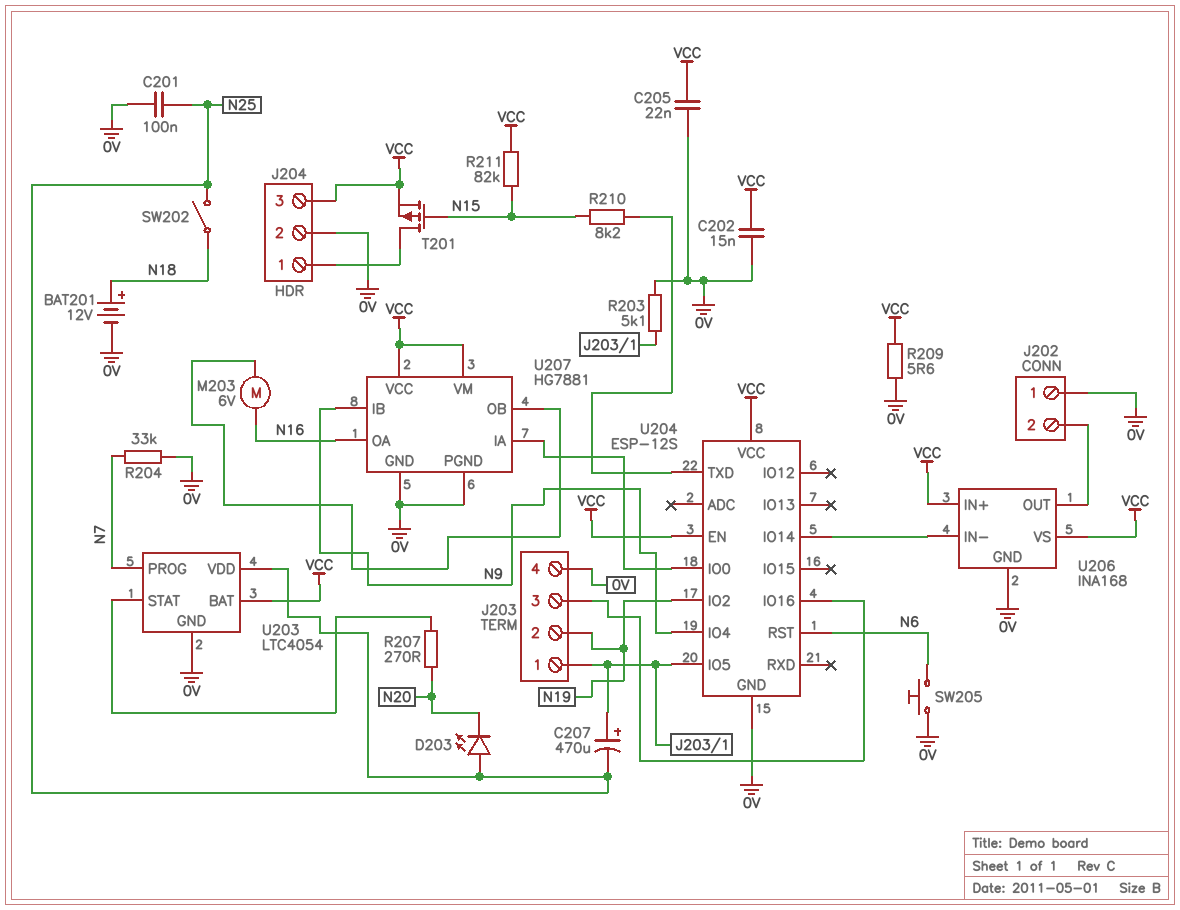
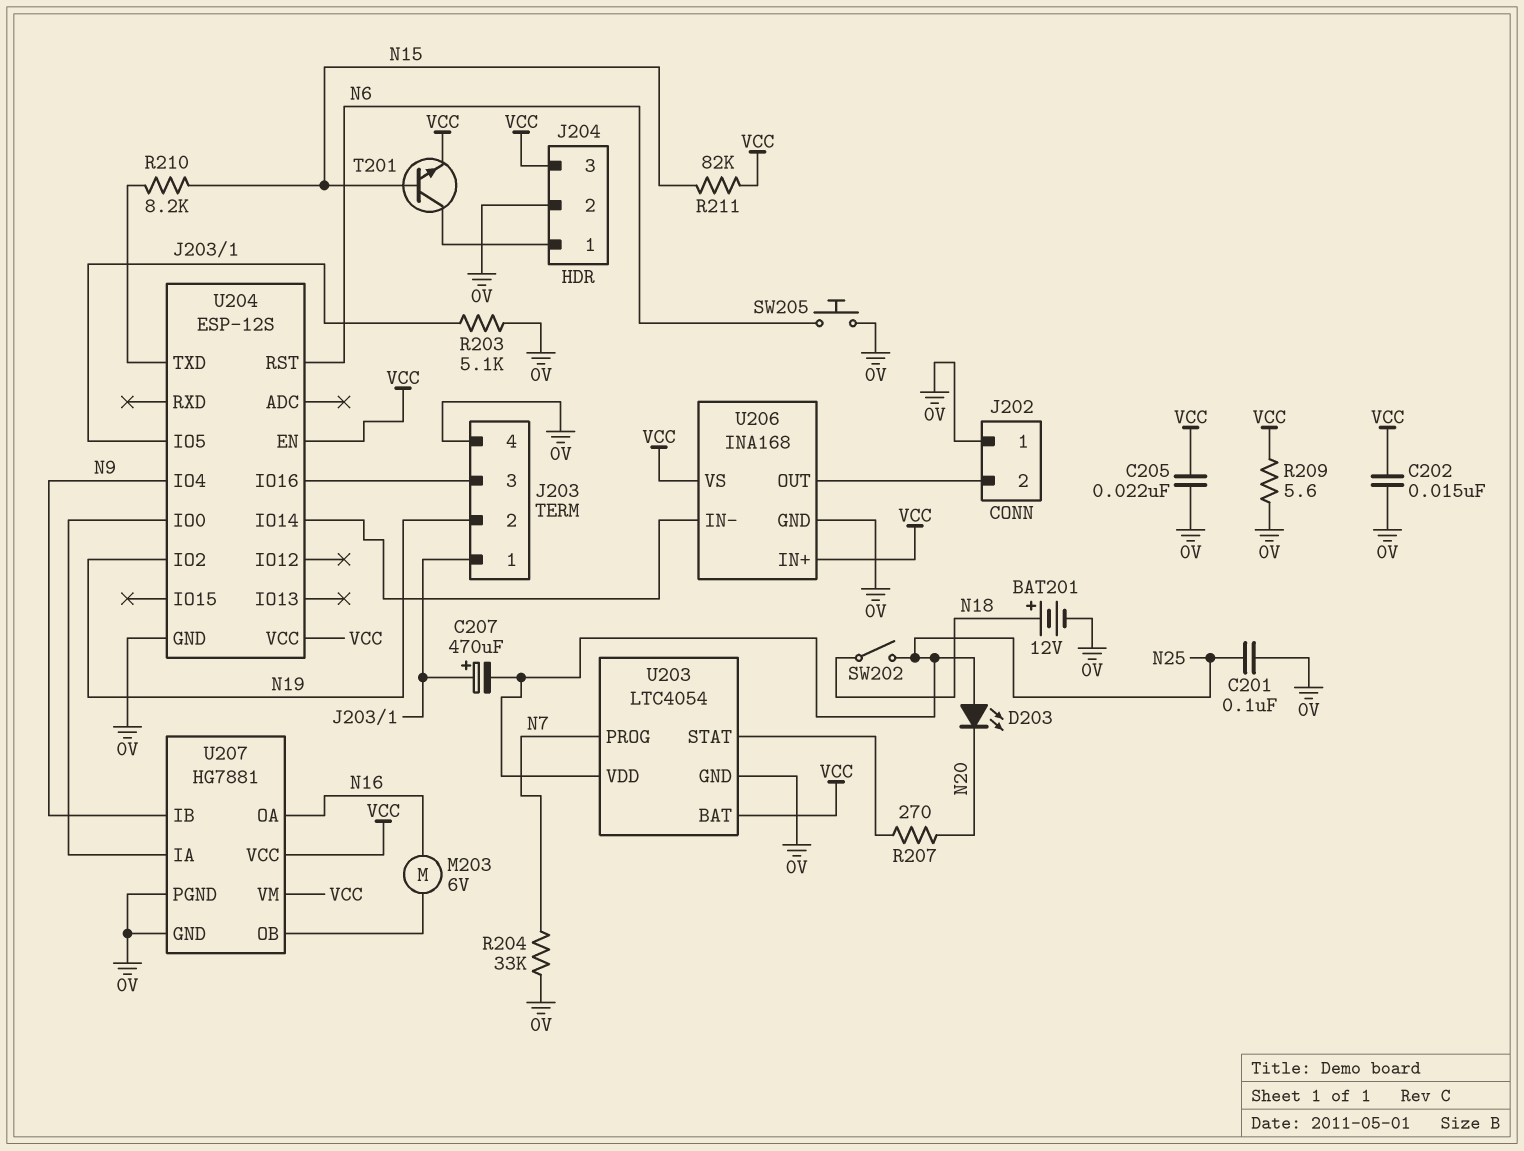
T201: PMOS (G N15, D J204/1, S VCC) -> NPN (B N15, C J204/1, E VCC)

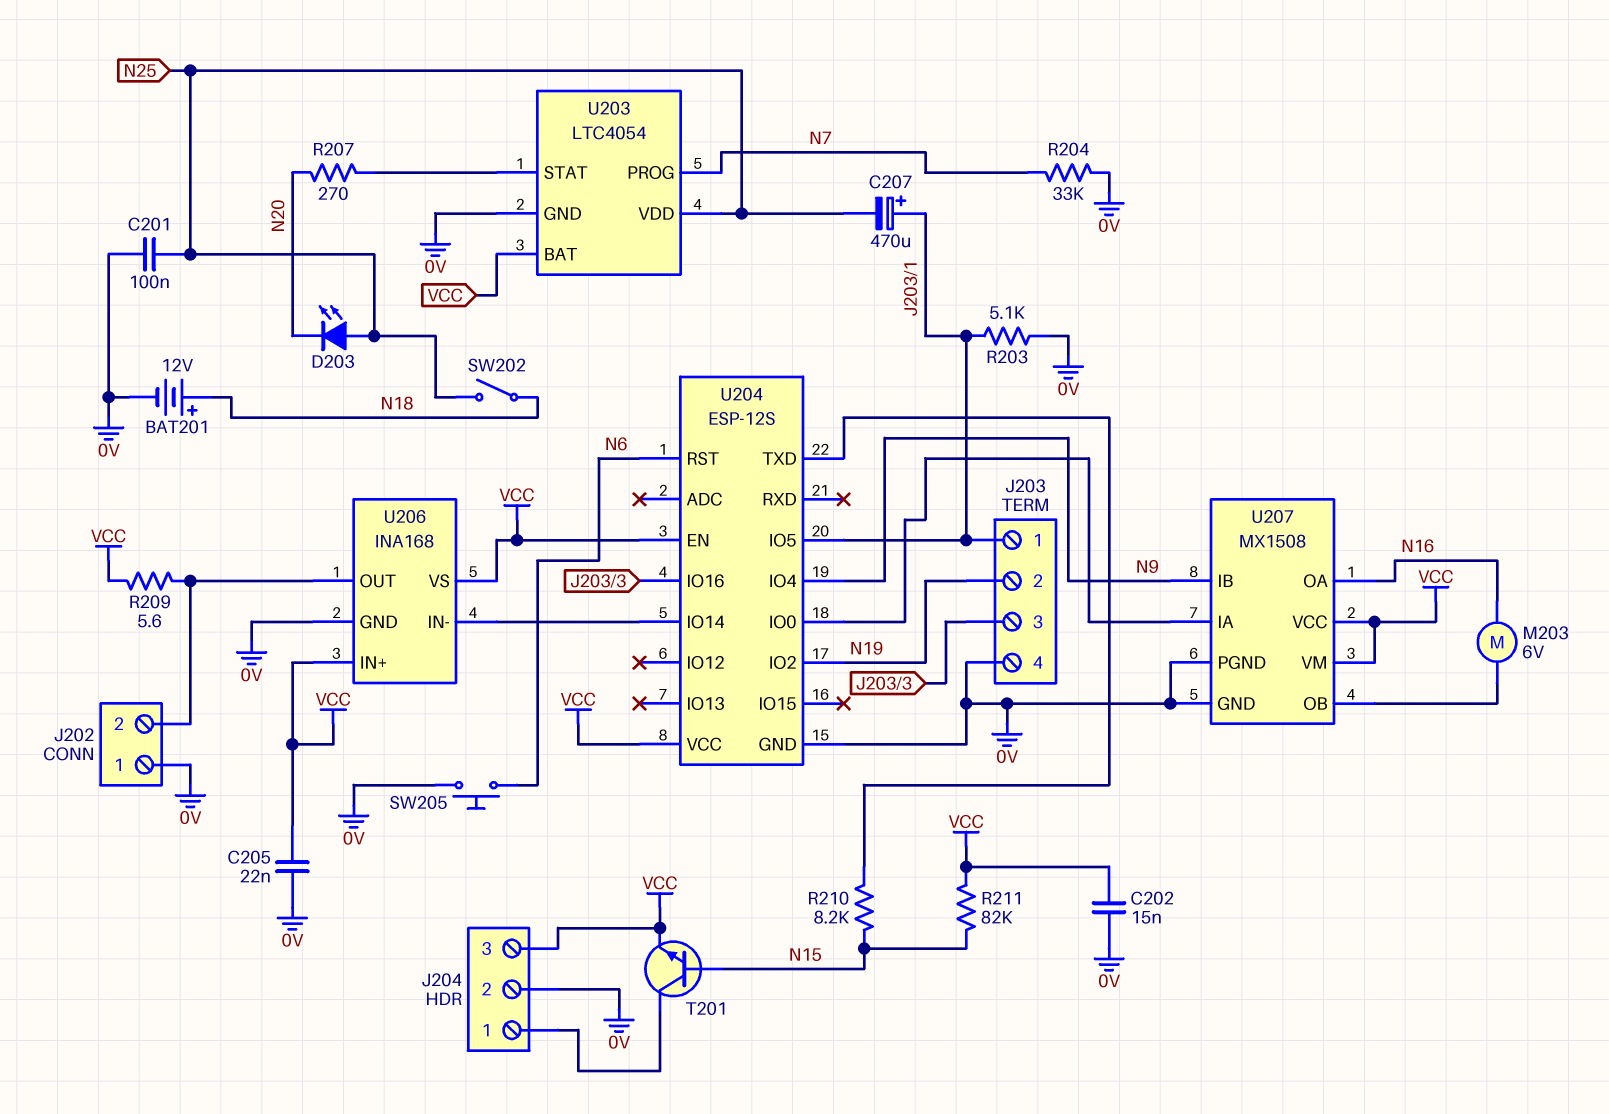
R209: 5.6 (0V, VCC) -> 5.6 (J202/2, VCC)
U207: HG7881 -> MX1508

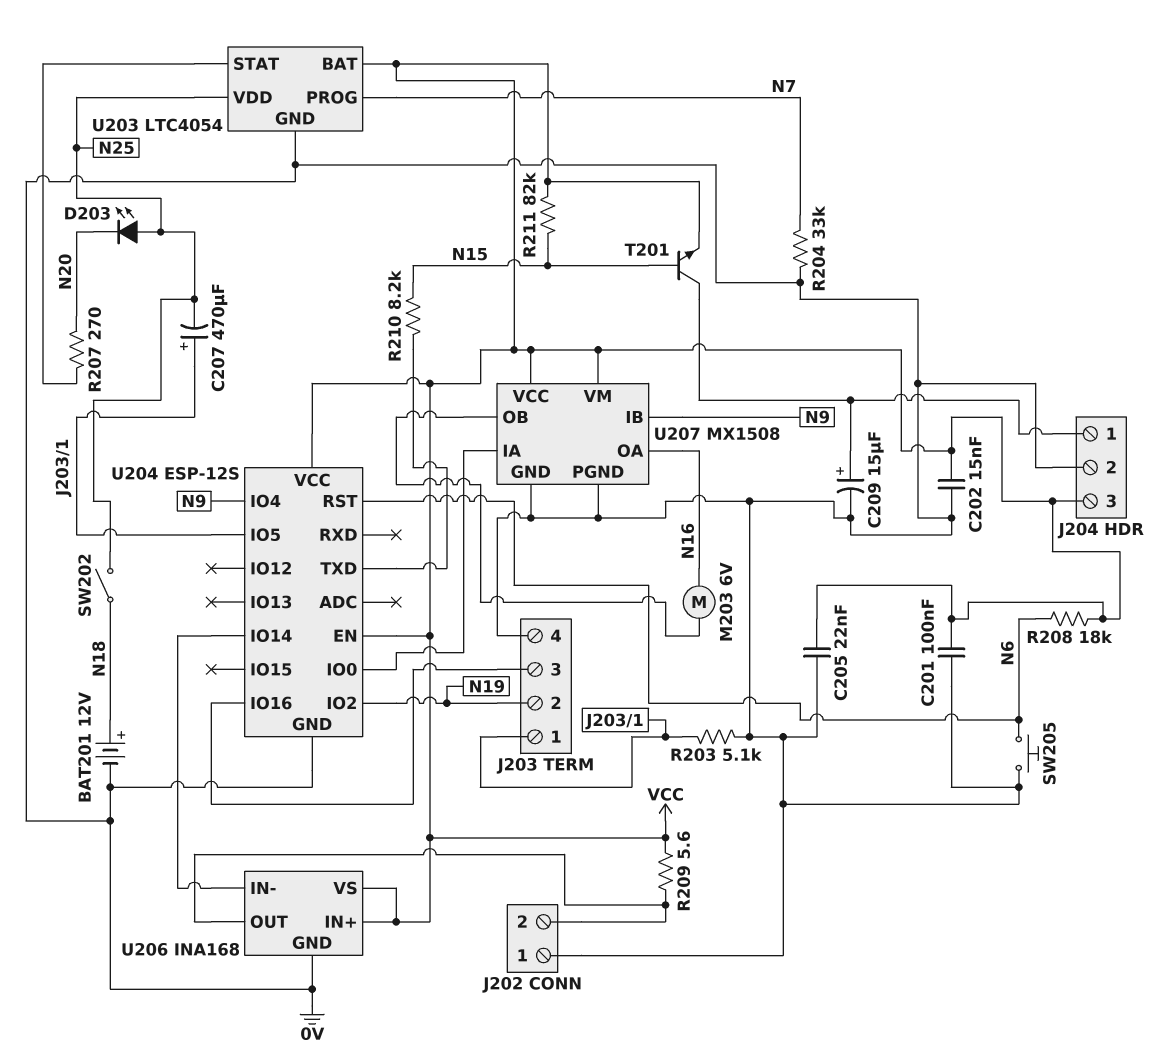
C201: 100nF (0V, N25) -> 100nF (0V, VCC)
C209: none -> 15uF (plus J204/1, minus 0V)
R208: none -> 18k (N6, VCC)

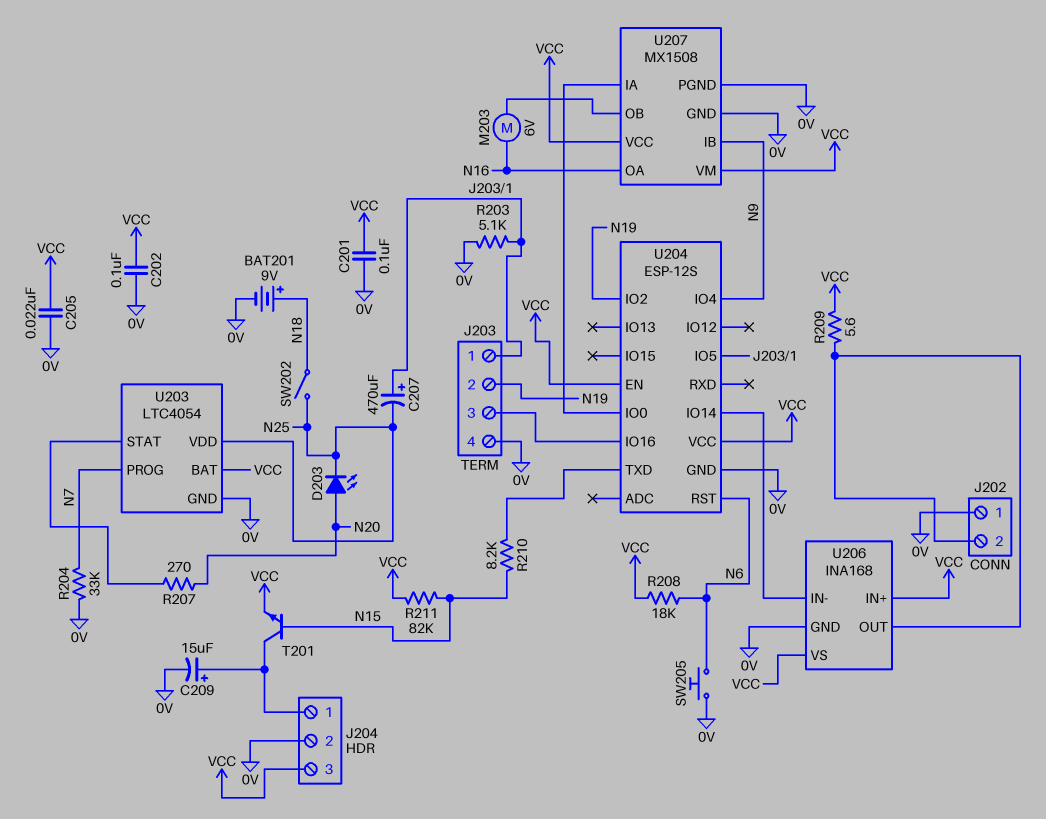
BAT201: 12V (plus N18, minus 0V) -> 9V (plus N18, minus 0V)
C202: 15nF (0V, VCC) -> 100nF (0V, VCC)
D203: LED (A N25, K N20) -> LED (A N20, K N25)

